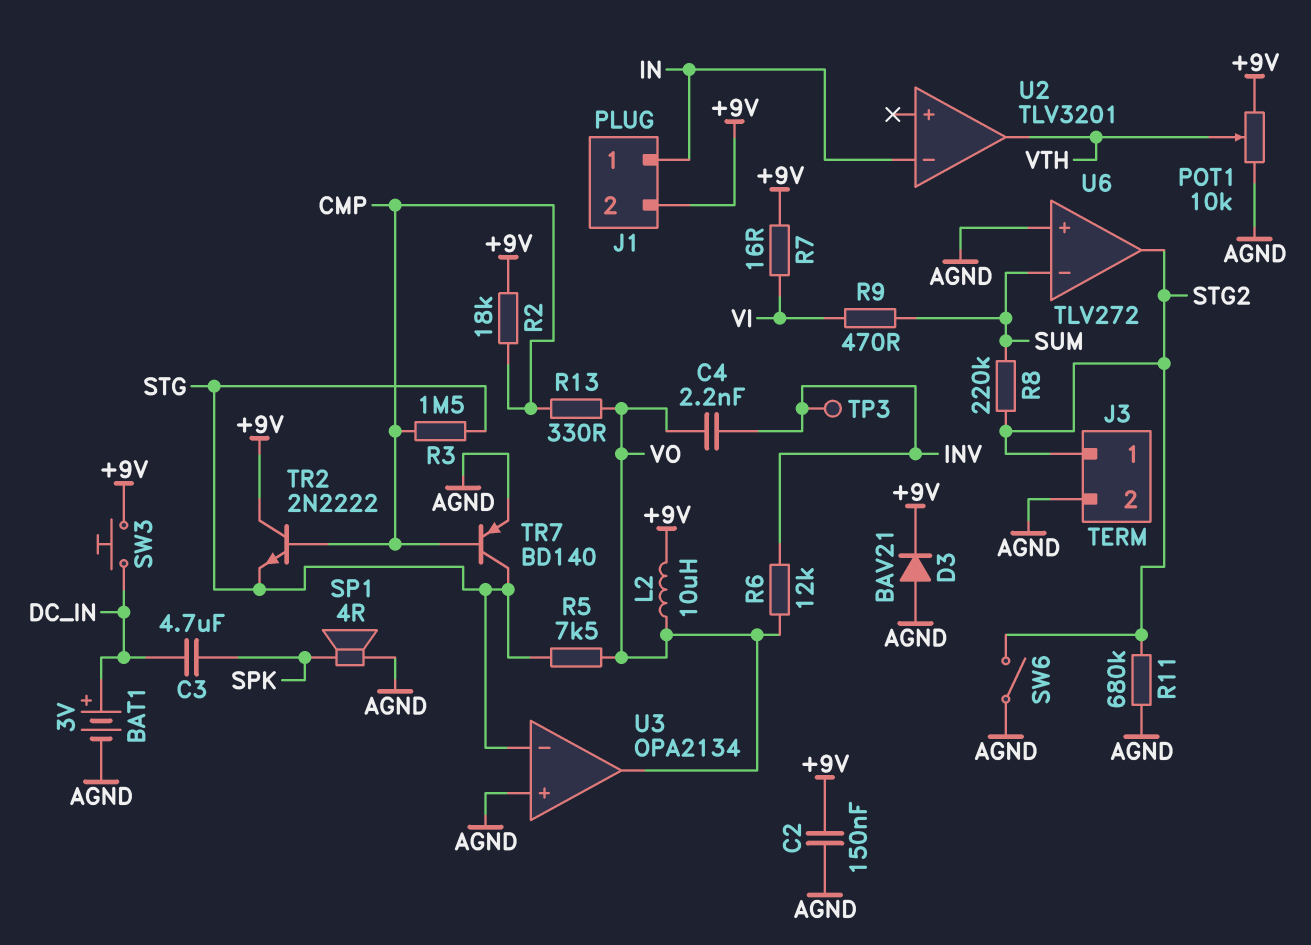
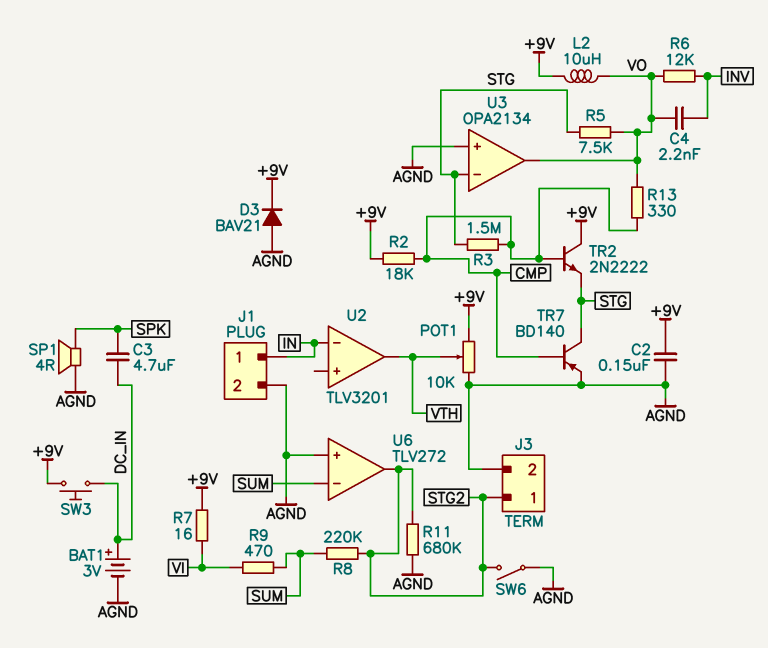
J1 pin 2: +9V -> AGND
TP3: test point (INV) -> none

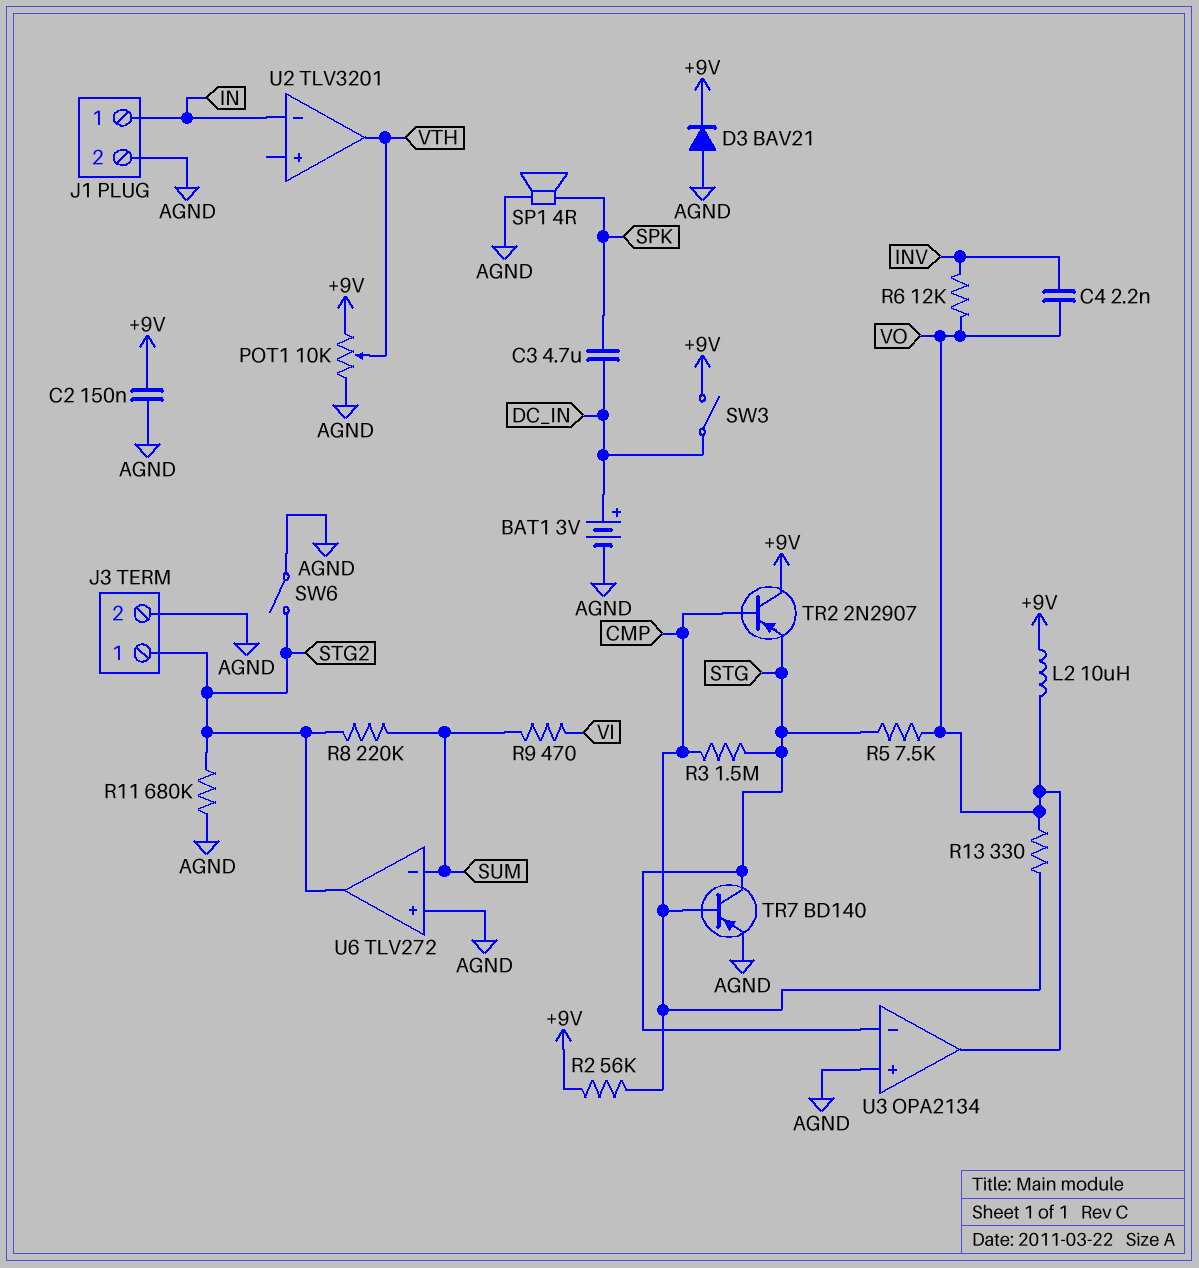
R2: 18k (+9V, CMP) -> 56k (+9V, CMP)
R7: 16 (+9V, VI) -> none
SW3: button (+9V, DC_IN) -> switch (+9V, DC_IN)
TR2: NPN 2N2222 (B CMP, C +9V, E STG) -> PNP 2N2907 (B CMP, C +9V, E STG)

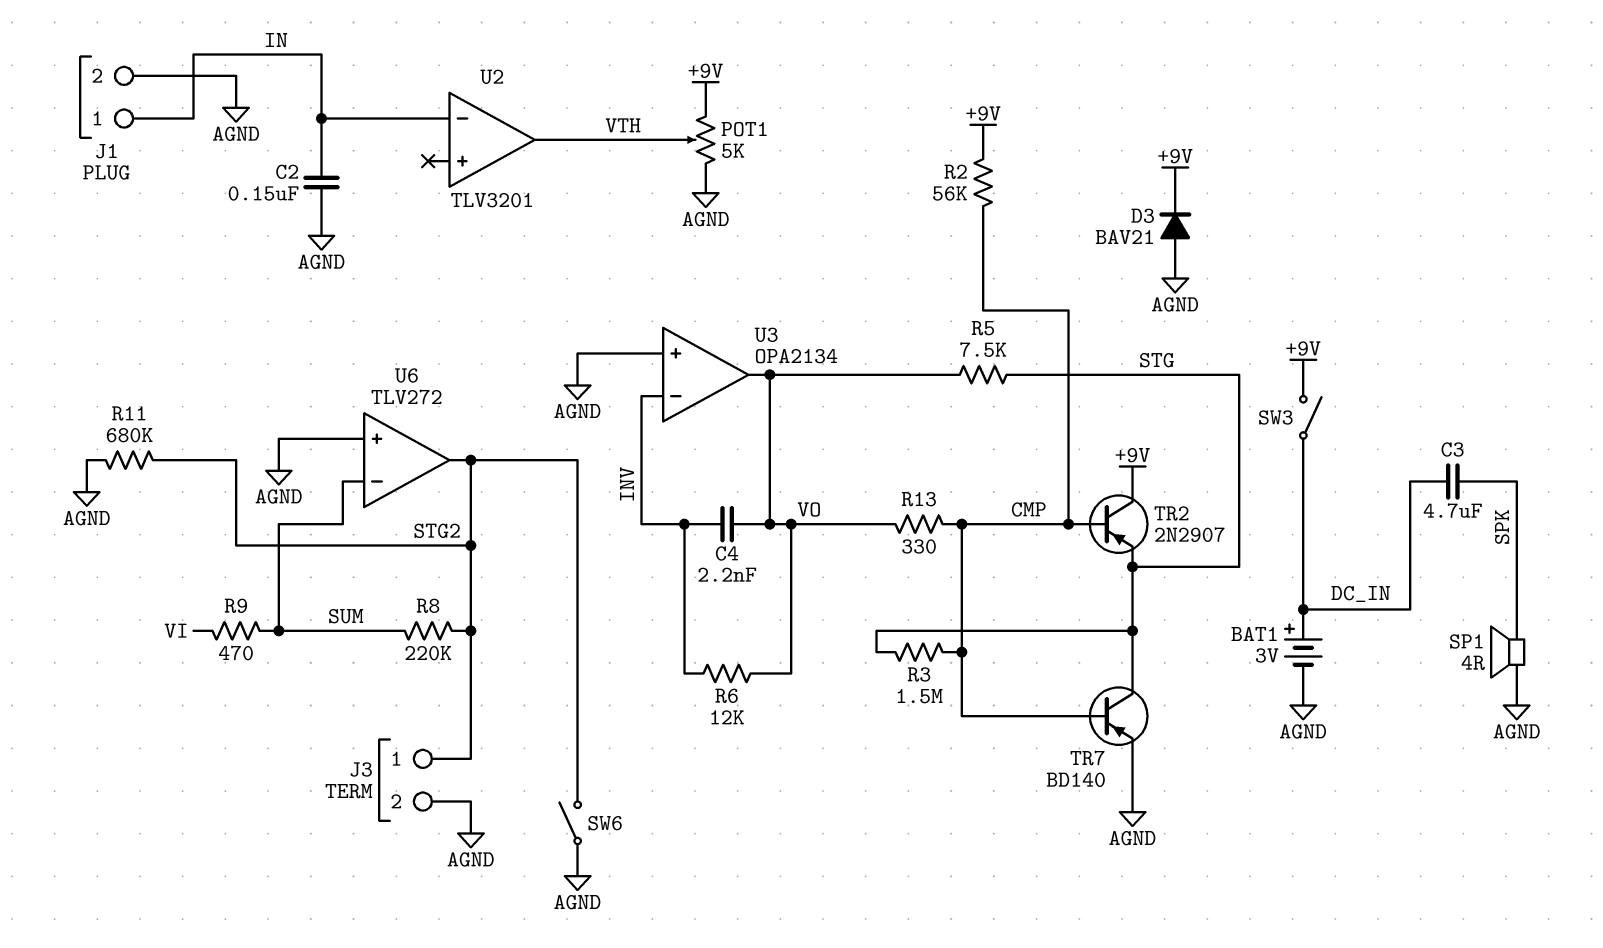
C2: 150nF (+9V, AGND) -> 150nF (AGND, IN)
L2: 10uH (+9V, VO) -> none
POT1: 10k (+9V, AGND, wiper VTH) -> 5k (+9V, AGND, wiper VTH)
U3 pin in-: STG -> INV

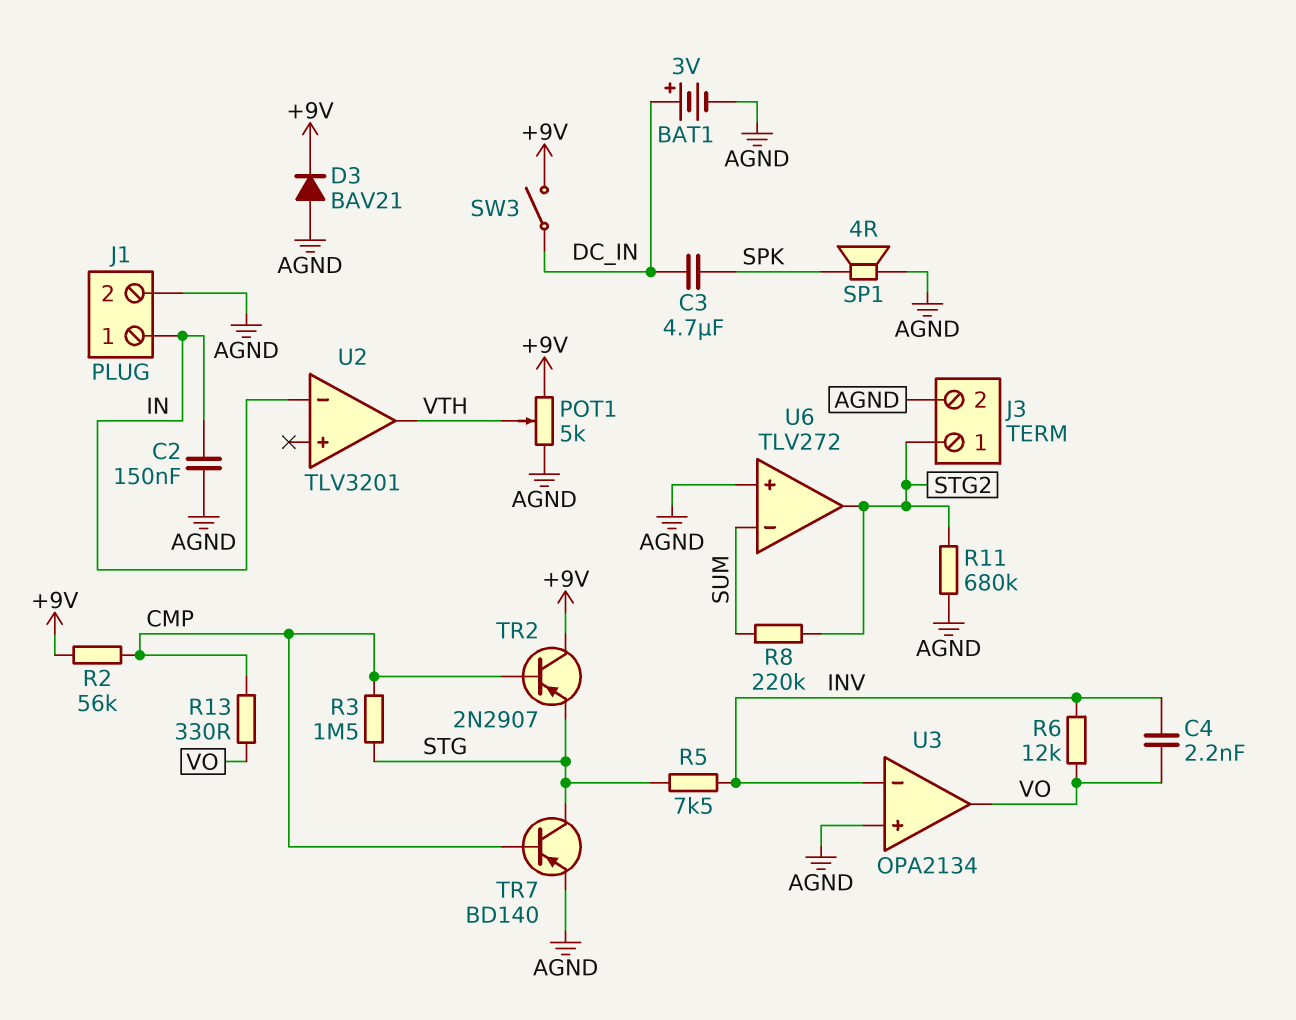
R5: 7.5k (STG, VO) -> 7.5k (INV, STG)
R9: 470 (SUM, VI) -> none
SW6: switch (AGND, STG2) -> none

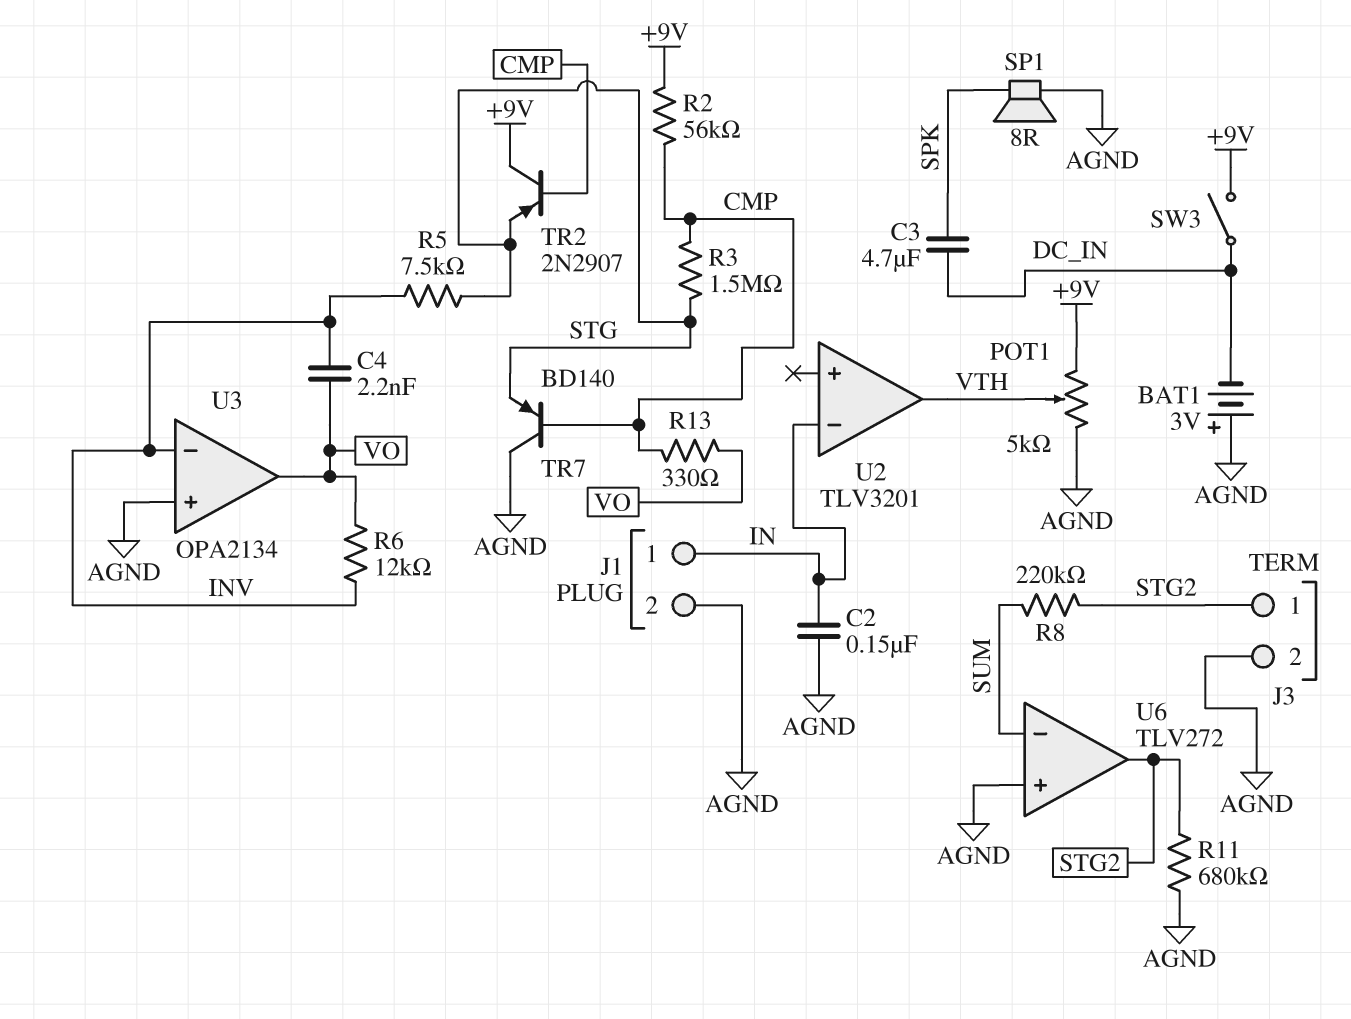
BAT1: 3V (plus DC_IN, minus AGND) -> 3V (plus AGND, minus DC_IN)
D3: diode BAV21 (A AGND, K +9V) -> none
SP1: speaker 4R (AGND, SPK) -> speaker 8R (AGND, SPK)
TR7: PNP BD140 (B CMP, C STG, E AGND) -> PNP BD140 (B CMP, C AGND, E STG)

